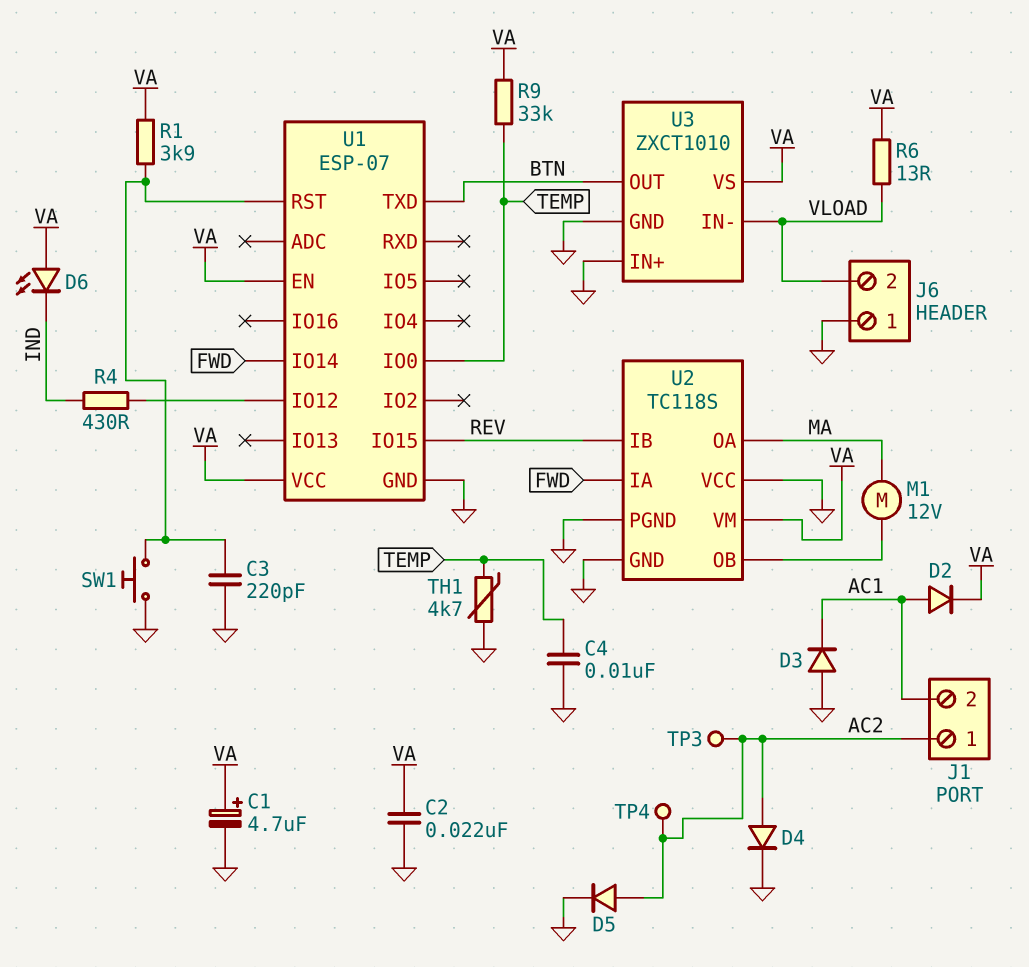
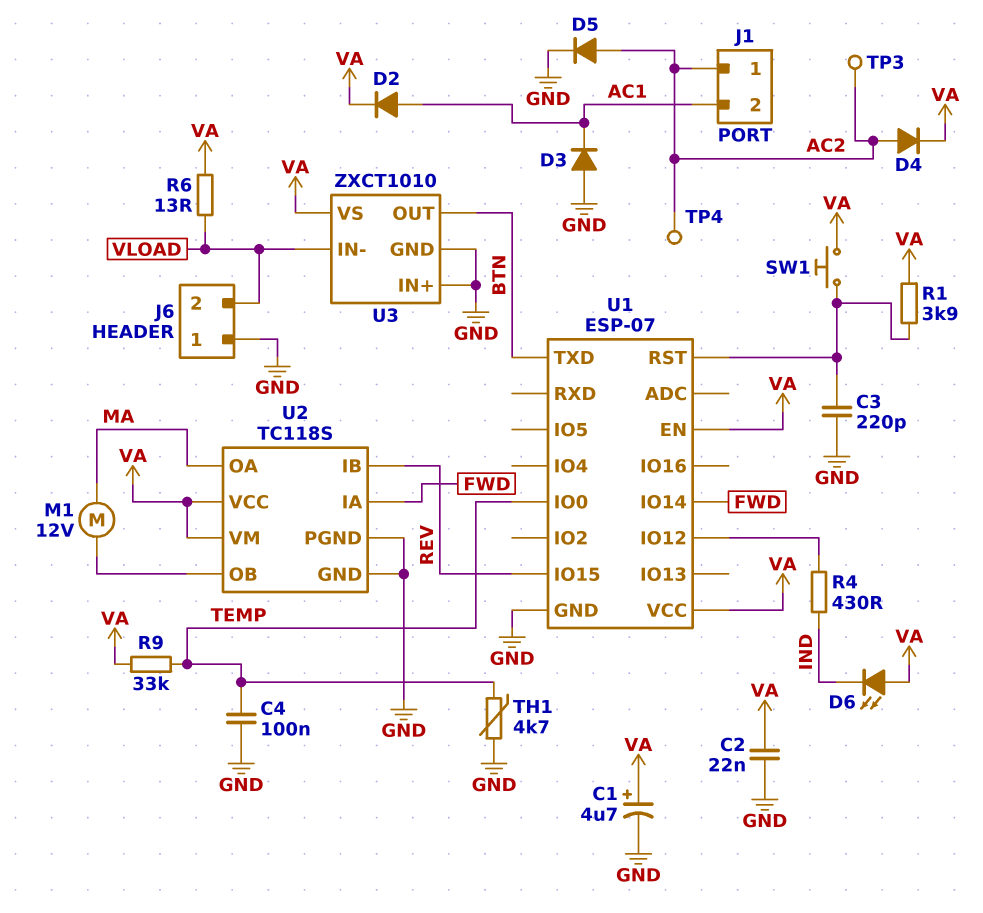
C4: 10nF (GND, TEMP) -> 100nF (GND, TEMP)
D4: diode (A AC2, K GND) -> diode (A AC2, K VA)
SW1: button (GND, U1/RST) -> button (U1/RST, VA)
U2 pin VCC: GND -> VA

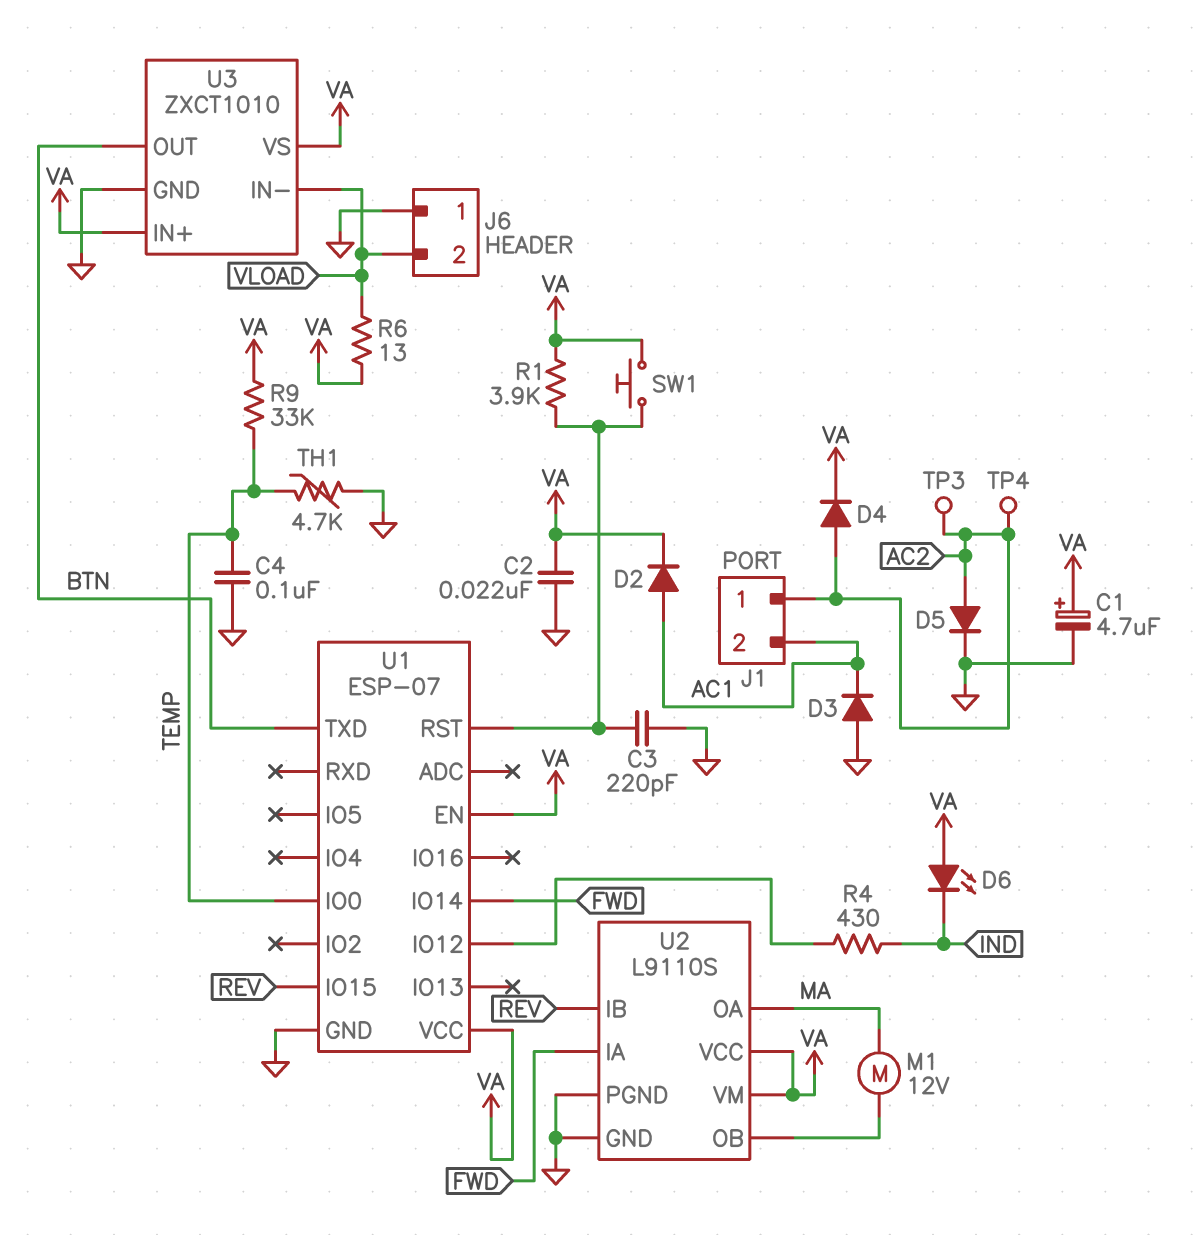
U2: TC118S -> L9110S
U3 pin IN+: GND -> VA

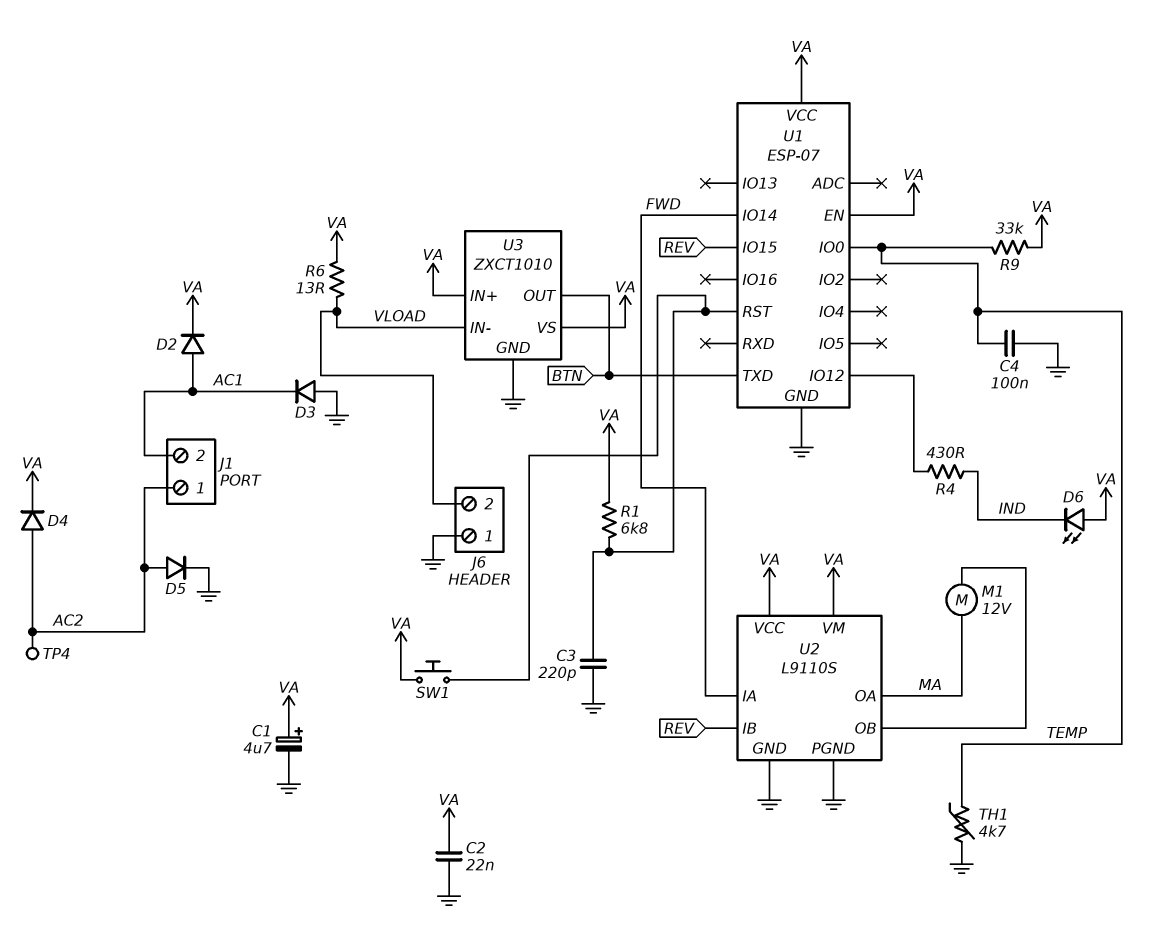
R1: 3.9k (U1/RST, VA) -> 6.8k (U1/RST, VA)
TP3: test point (AC2) -> none

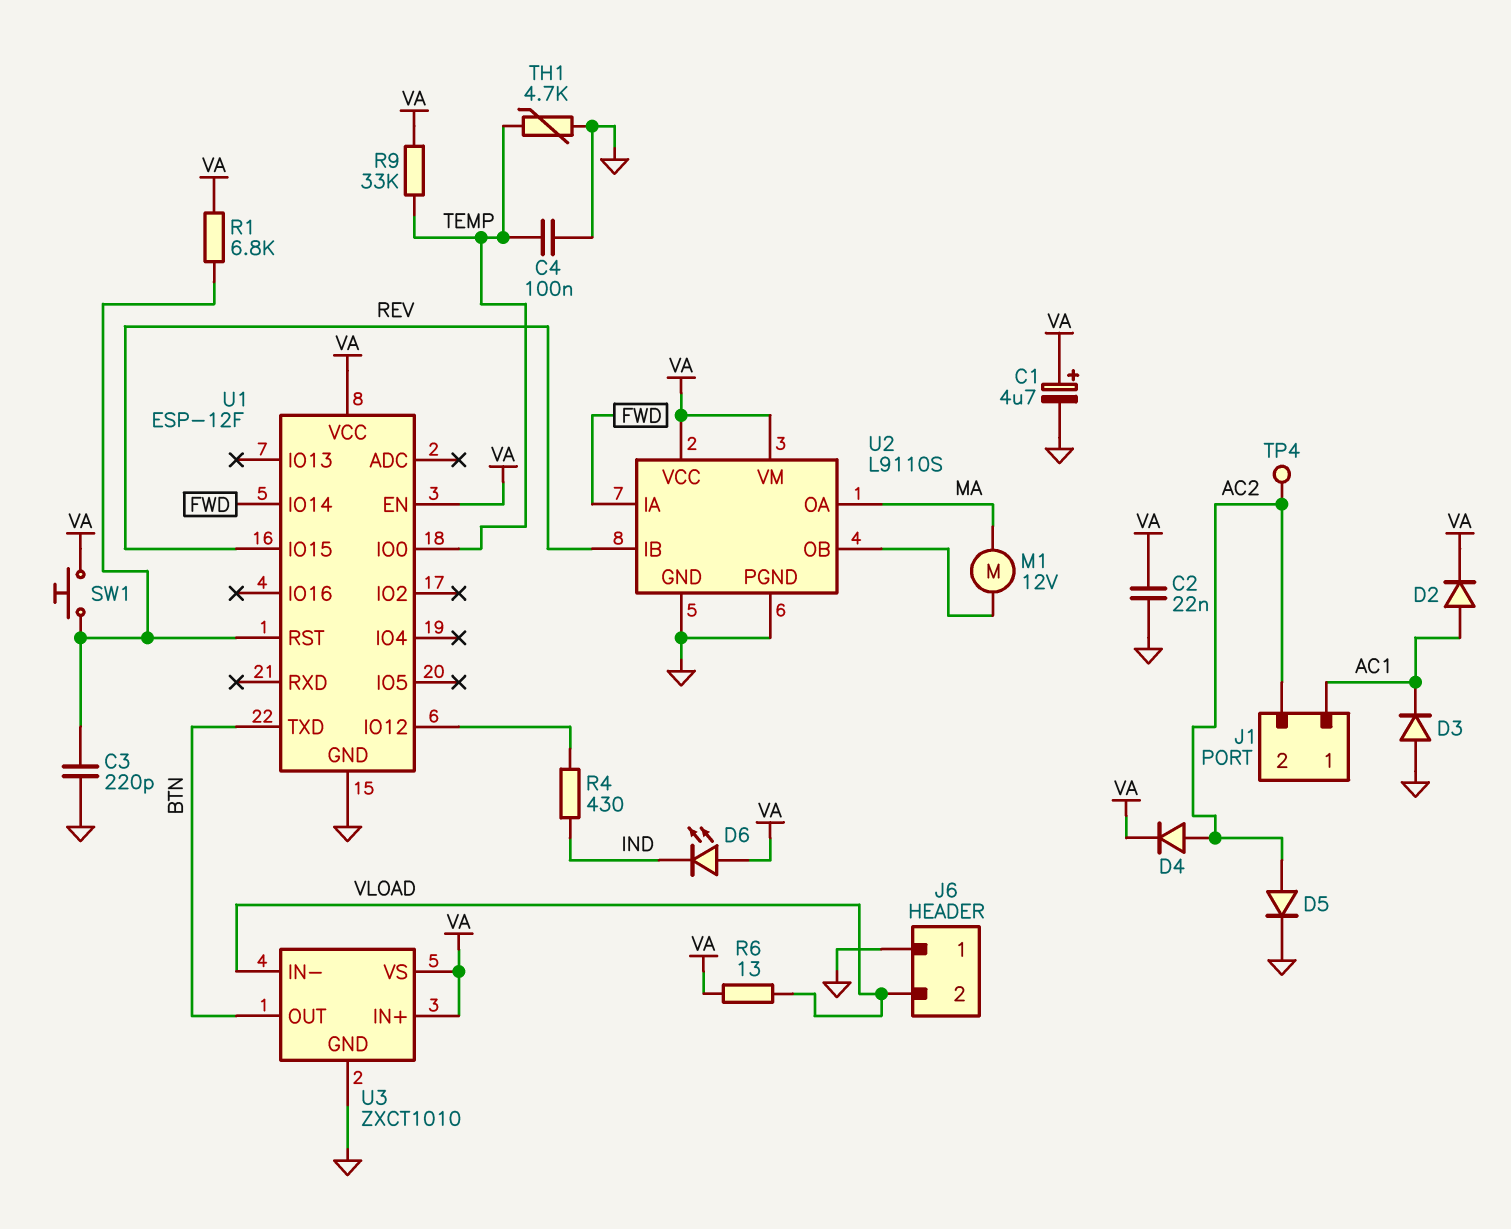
J1 pin 1: AC2 -> AC1
J1 pin 2: AC1 -> AC2
U1: ESP-07 -> ESP-12F

